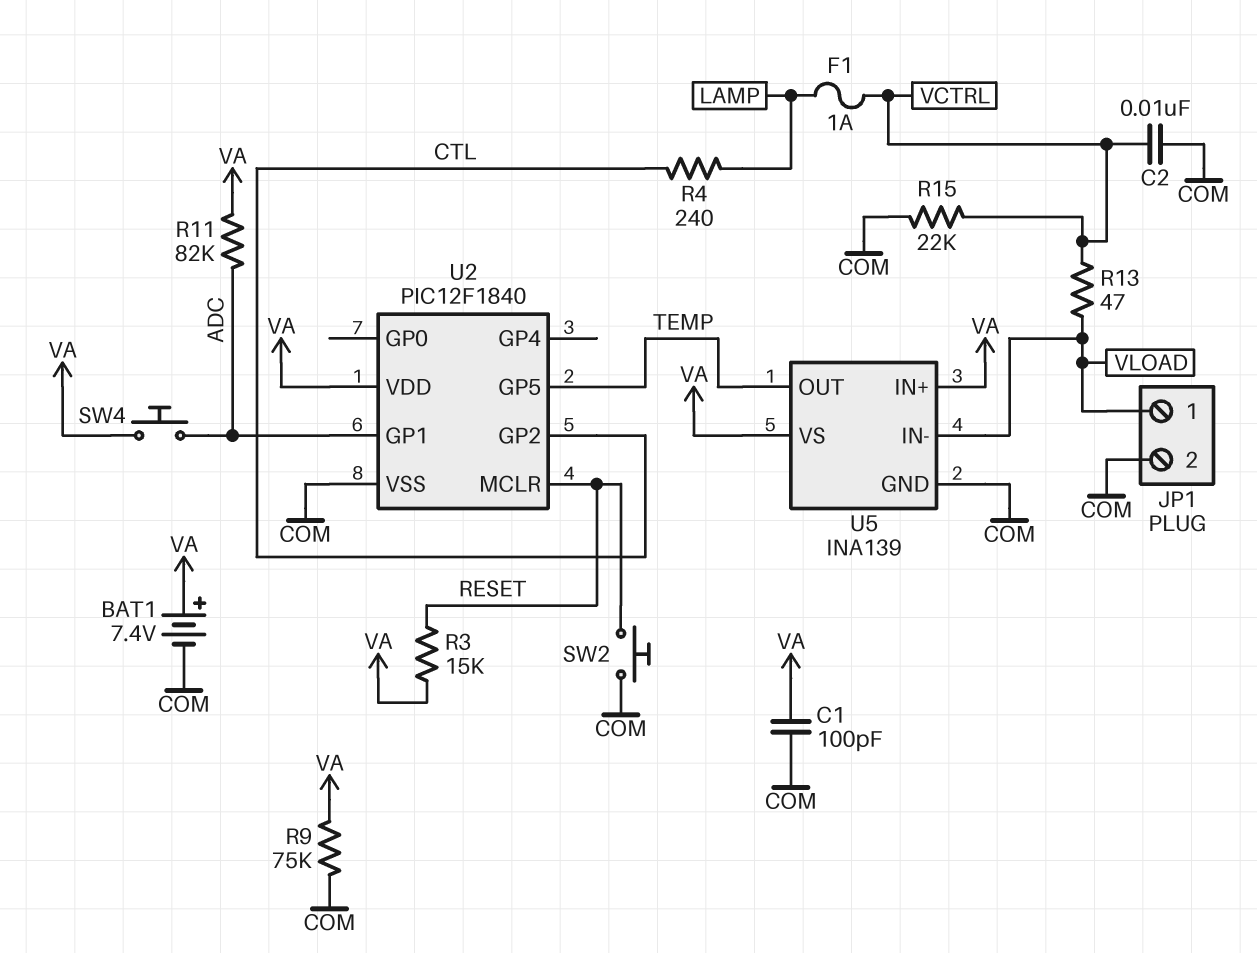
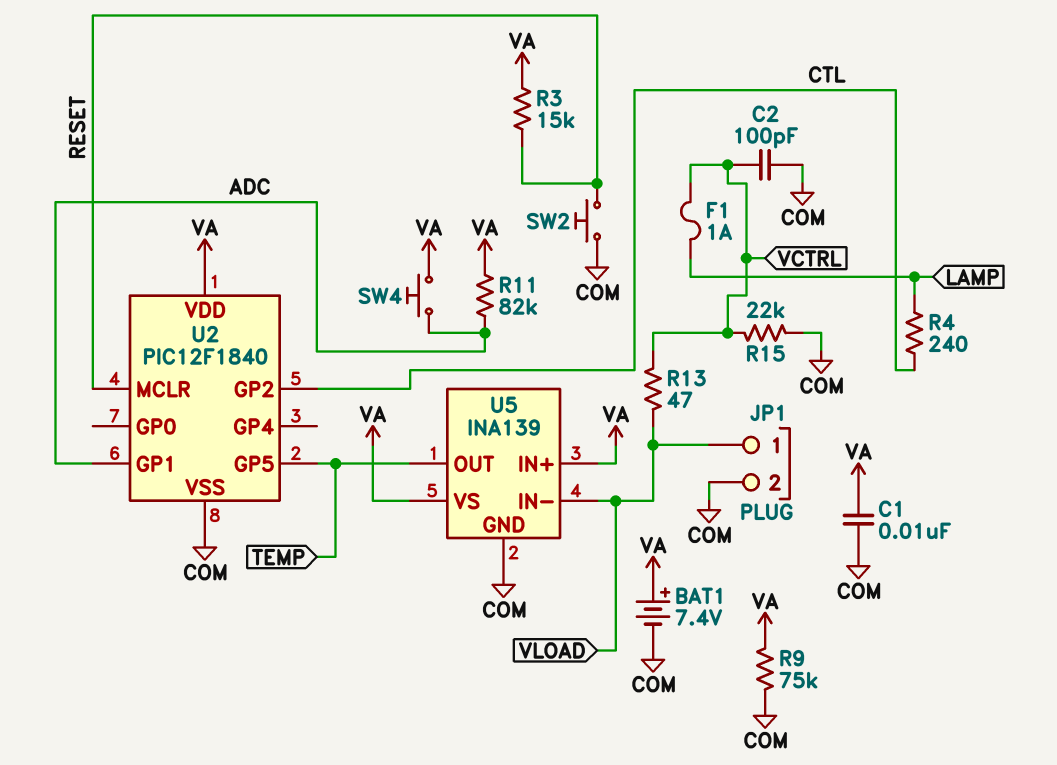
C1: 100pF (COM, VA) -> 10nF (COM, VA)
C2: 10nF (COM, VCTRL) -> 100pF (COM, VCTRL)

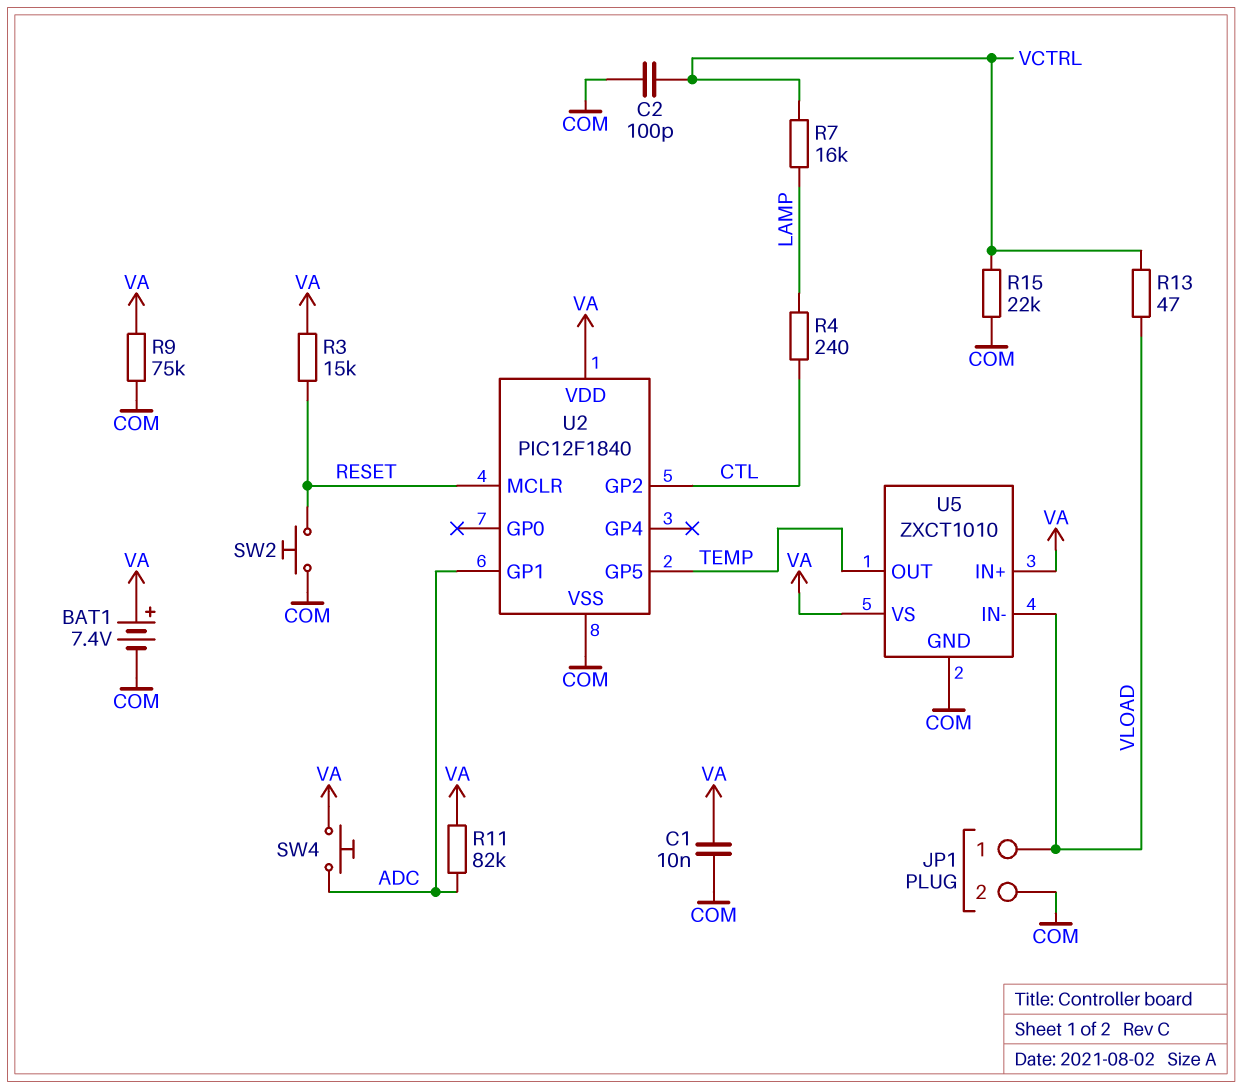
F1: 1A (LAMP, VCTRL) -> none
R7: none -> 16k (LAMP, VCTRL)
U5: INA139 -> ZXCT1010

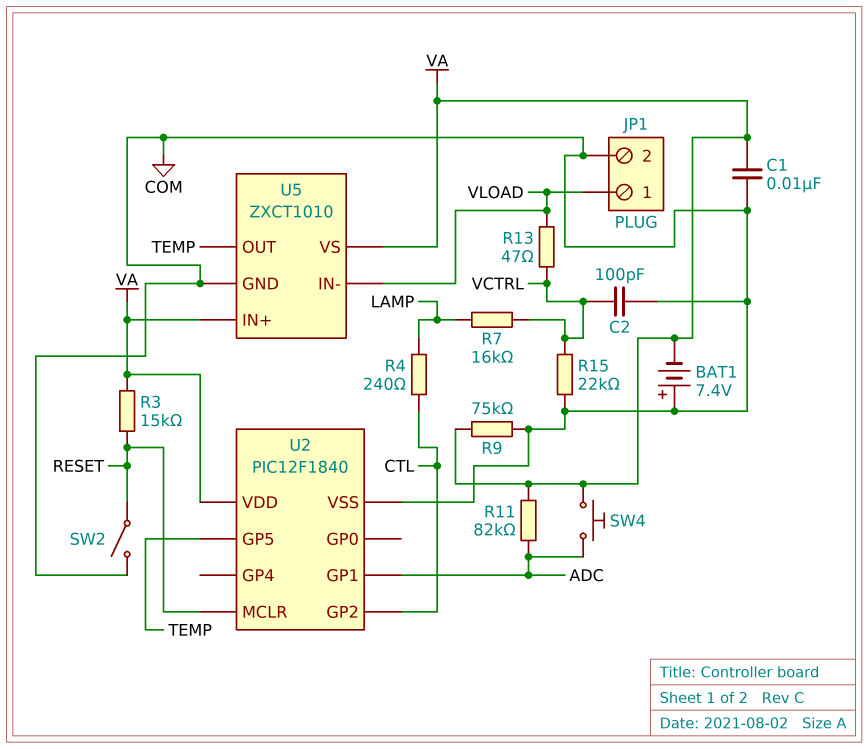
BAT1: 7.4V (plus VA, minus COM) -> 7.4V (plus COM, minus VA)
SW2: button (COM, RESET) -> switch (COM, RESET)

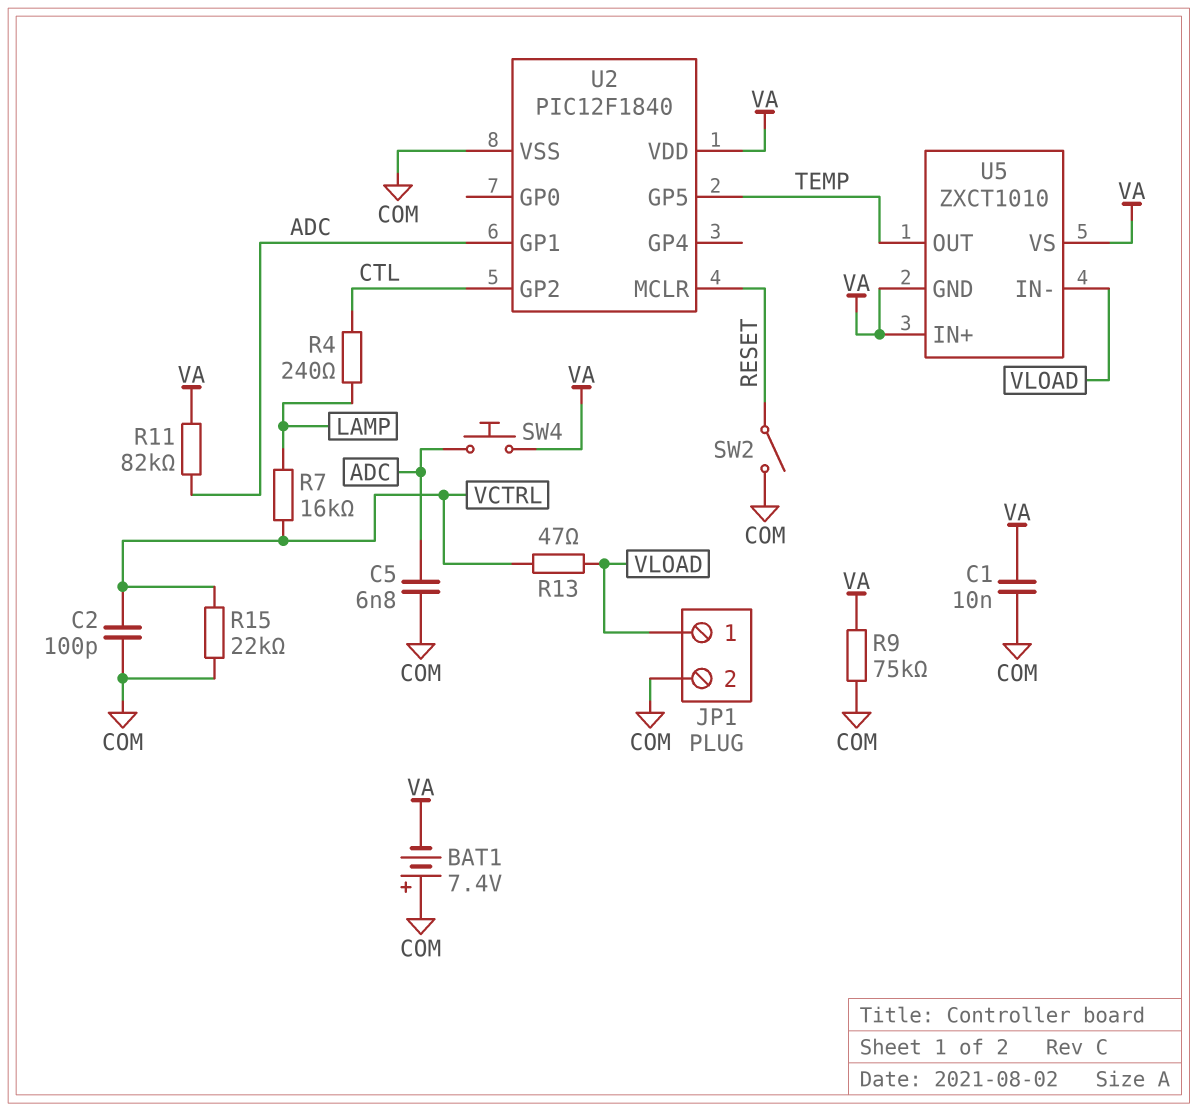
C5: none -> 6.8nF (ADC, COM)
R3: 15k (RESET, VA) -> none
U5 pin GND: COM -> VA

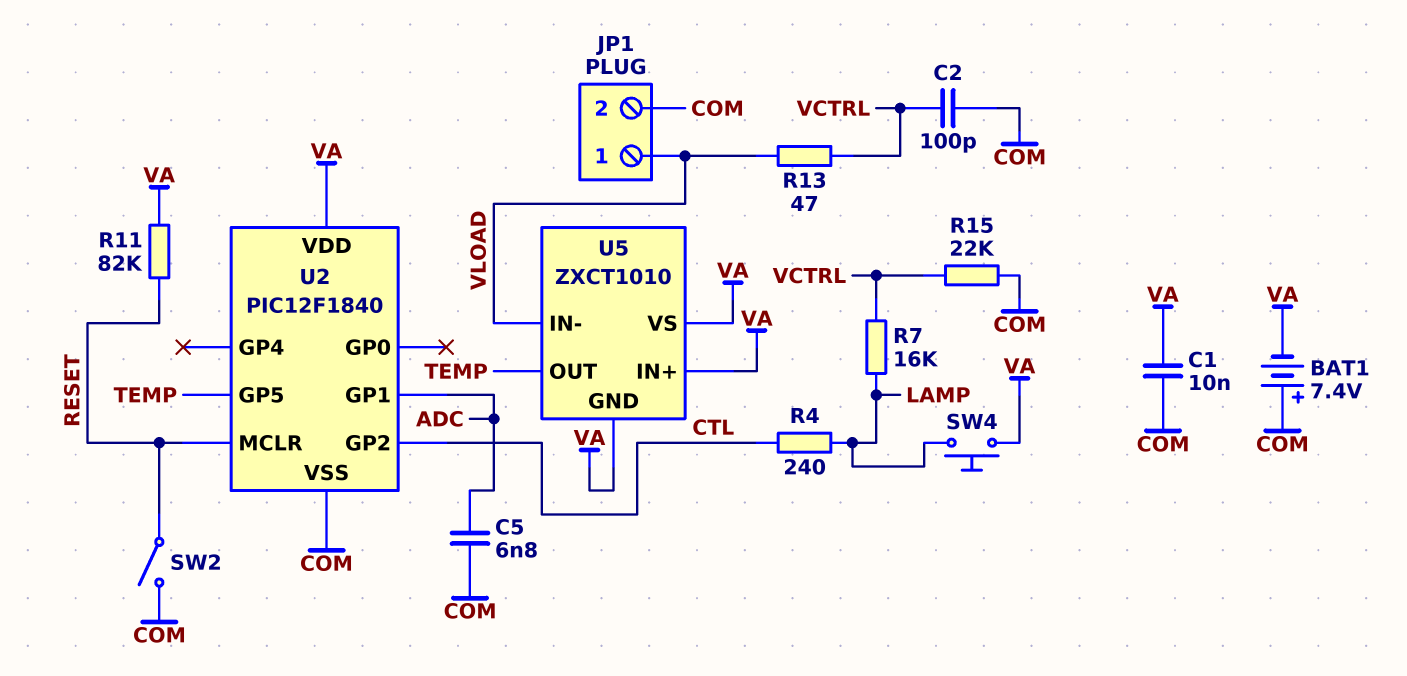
R9: 75k (COM, VA) -> none
R11: 82k (ADC, VA) -> 82k (RESET, VA)
SW4: button (ADC, VA) -> button (LAMP, VA)

